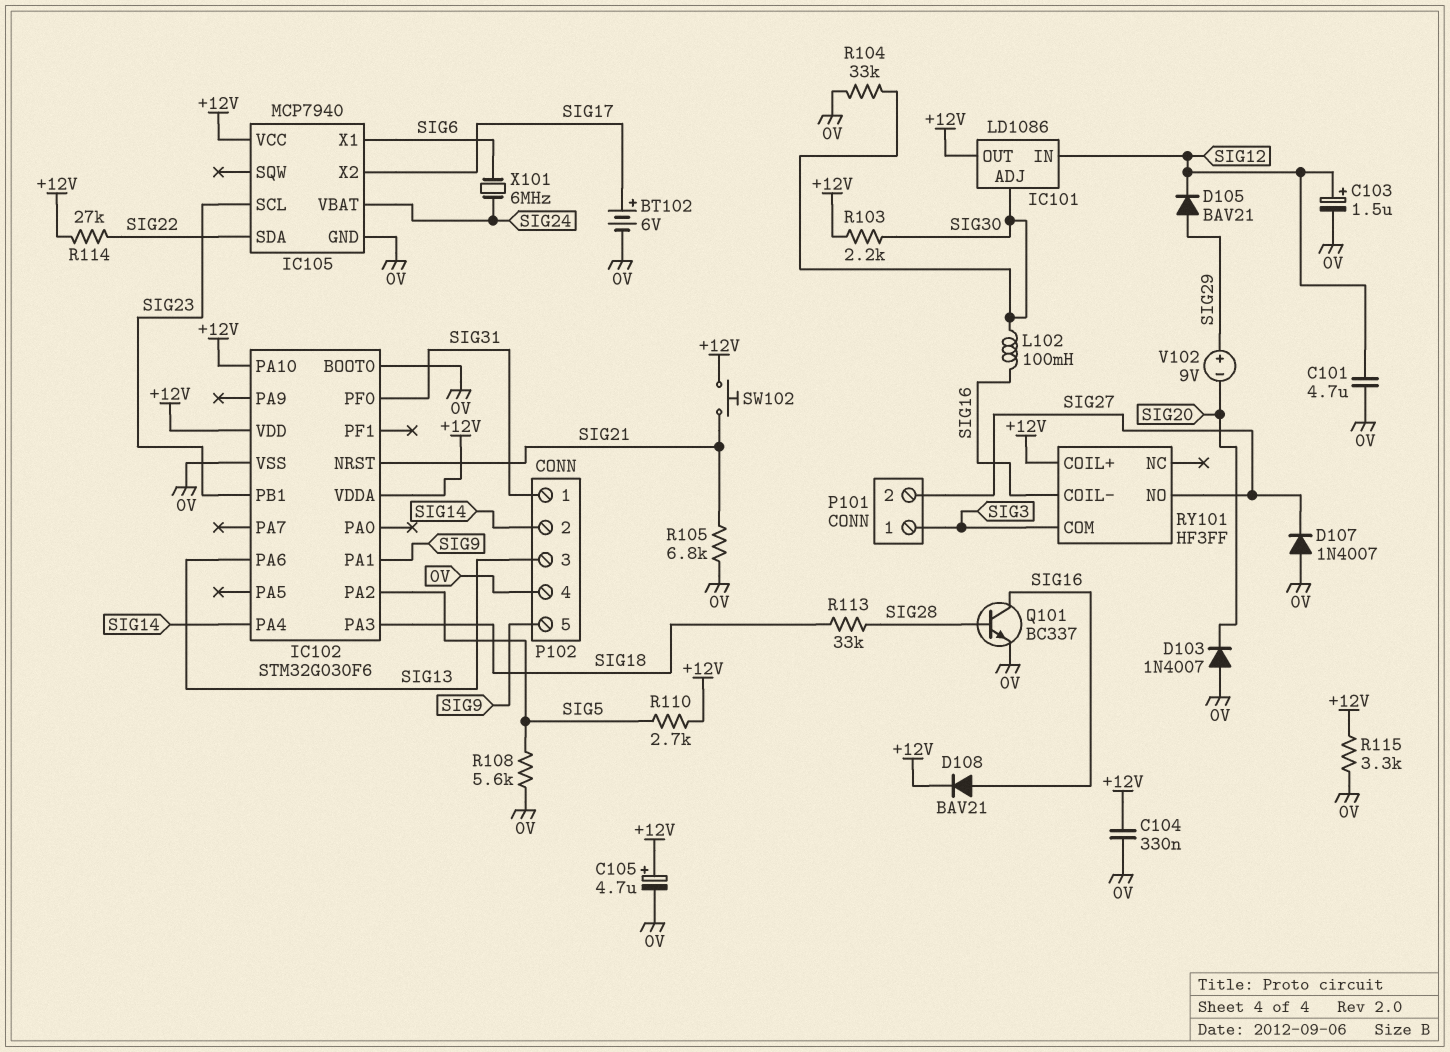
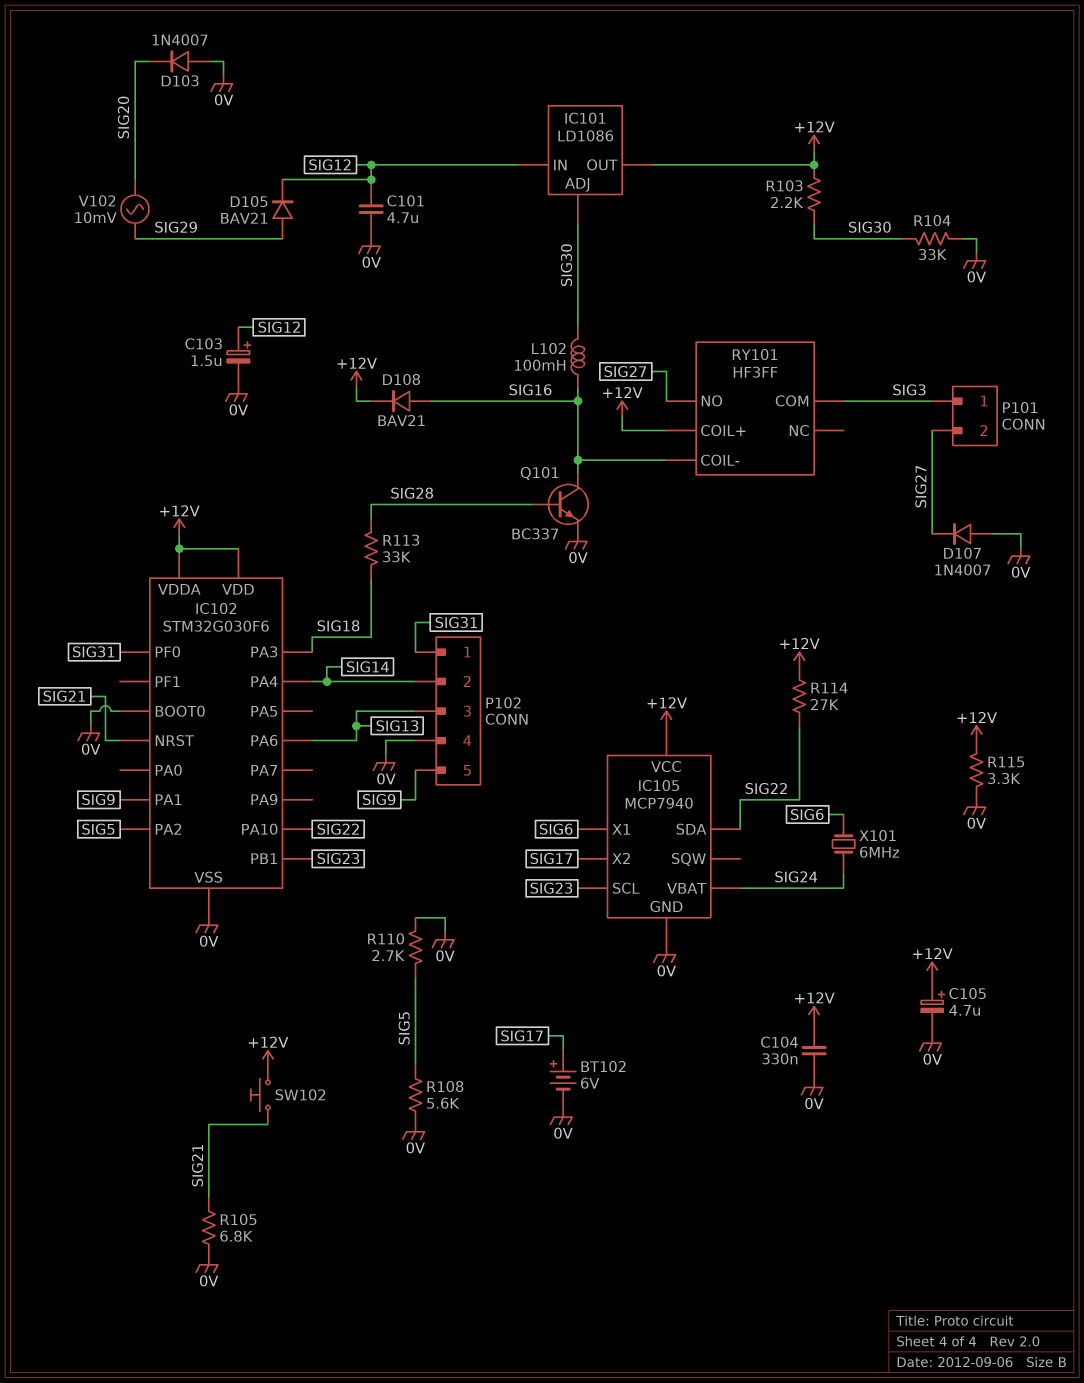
IC102 pin PA10: +12V -> SIG22
R110: 2.7k (+12V, SIG5) -> 2.7k (0V, SIG5)
V102: 9V (plus SIG29, minus SIG20) -> AC 10mV (SIG20, SIG29)

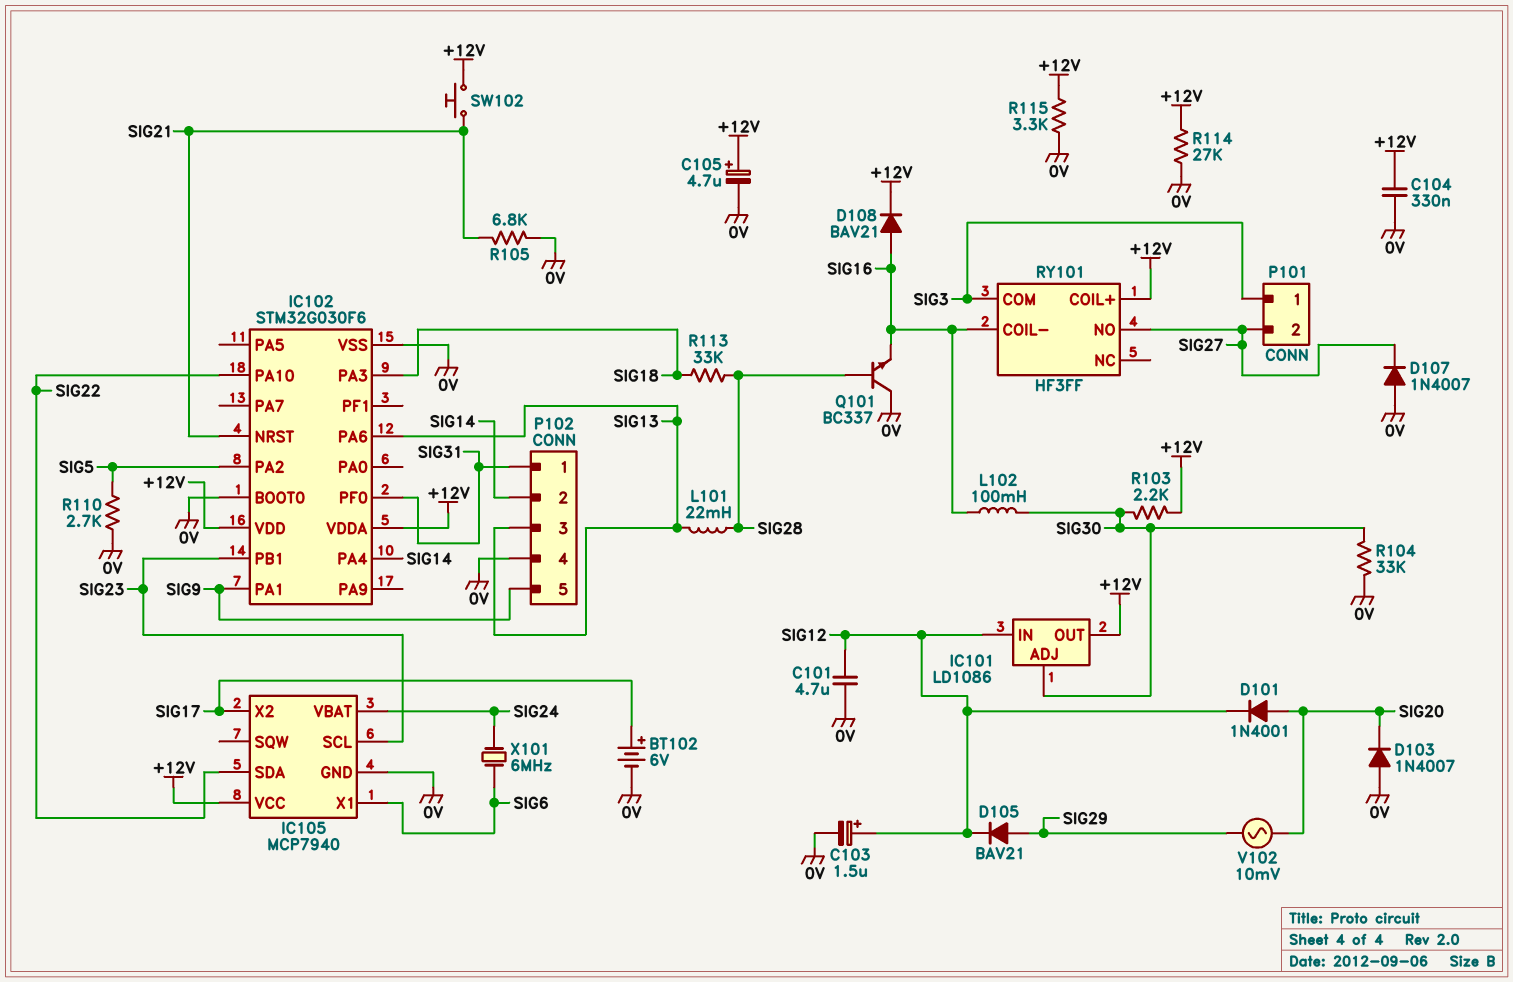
D101: none -> diode 1N4001 (A SIG20, K SIG12)
L101: none -> 22mH (SIG13, SIG28)
Q101: NPN BC337 (B SIG28, C SIG16, E 0V) -> NPN BC337 (B SIG28, C 0V, E SIG16)
R108: 5.6k (0V, SIG5) -> none
R114: 27k (+12V, SIG22) -> 27k (+12V, 0V)

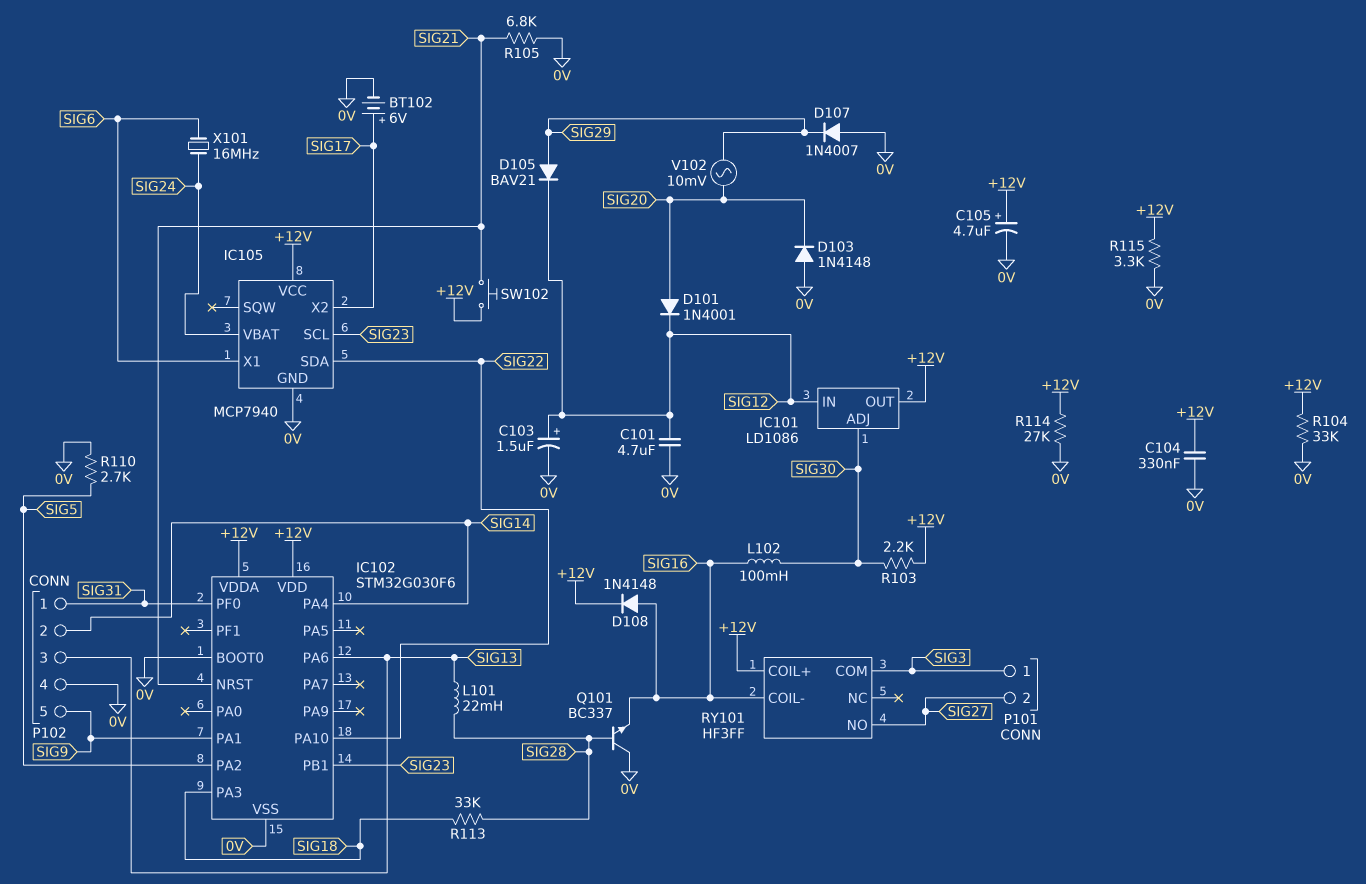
D103: diode 1N4007 (A 0V, K SIG20) -> diode 1N4148 (A 0V, K SIG20)
D107: diode 1N4007 (A 0V, K SIG27) -> diode 1N4007 (A 0V, K SIG29)
D108: diode BAV21 (A SIG16, K +12V) -> diode 1N4148 (A SIG16, K +12V)
R104: 33k (0V, SIG30) -> 33k (+12V, 0V)
X101: 6MHz (SIG6, SIG24) -> 16MHz (SIG6, SIG24)

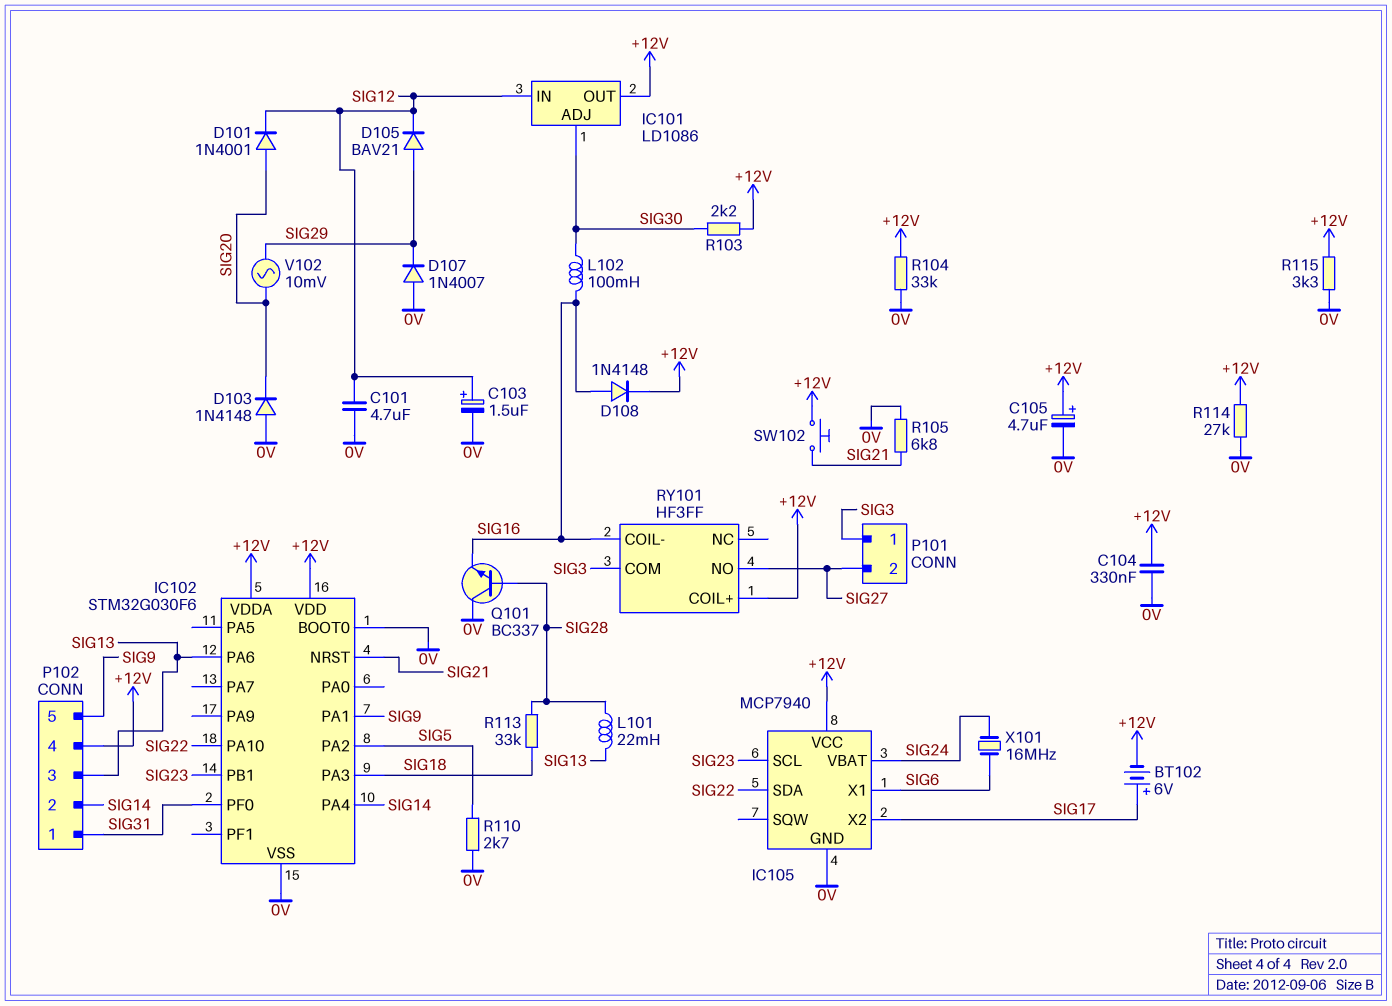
BT102: 6V (plus SIG17, minus 0V) -> 6V (plus SIG17, minus +12V)
P102 pin 4: 0V -> +12V

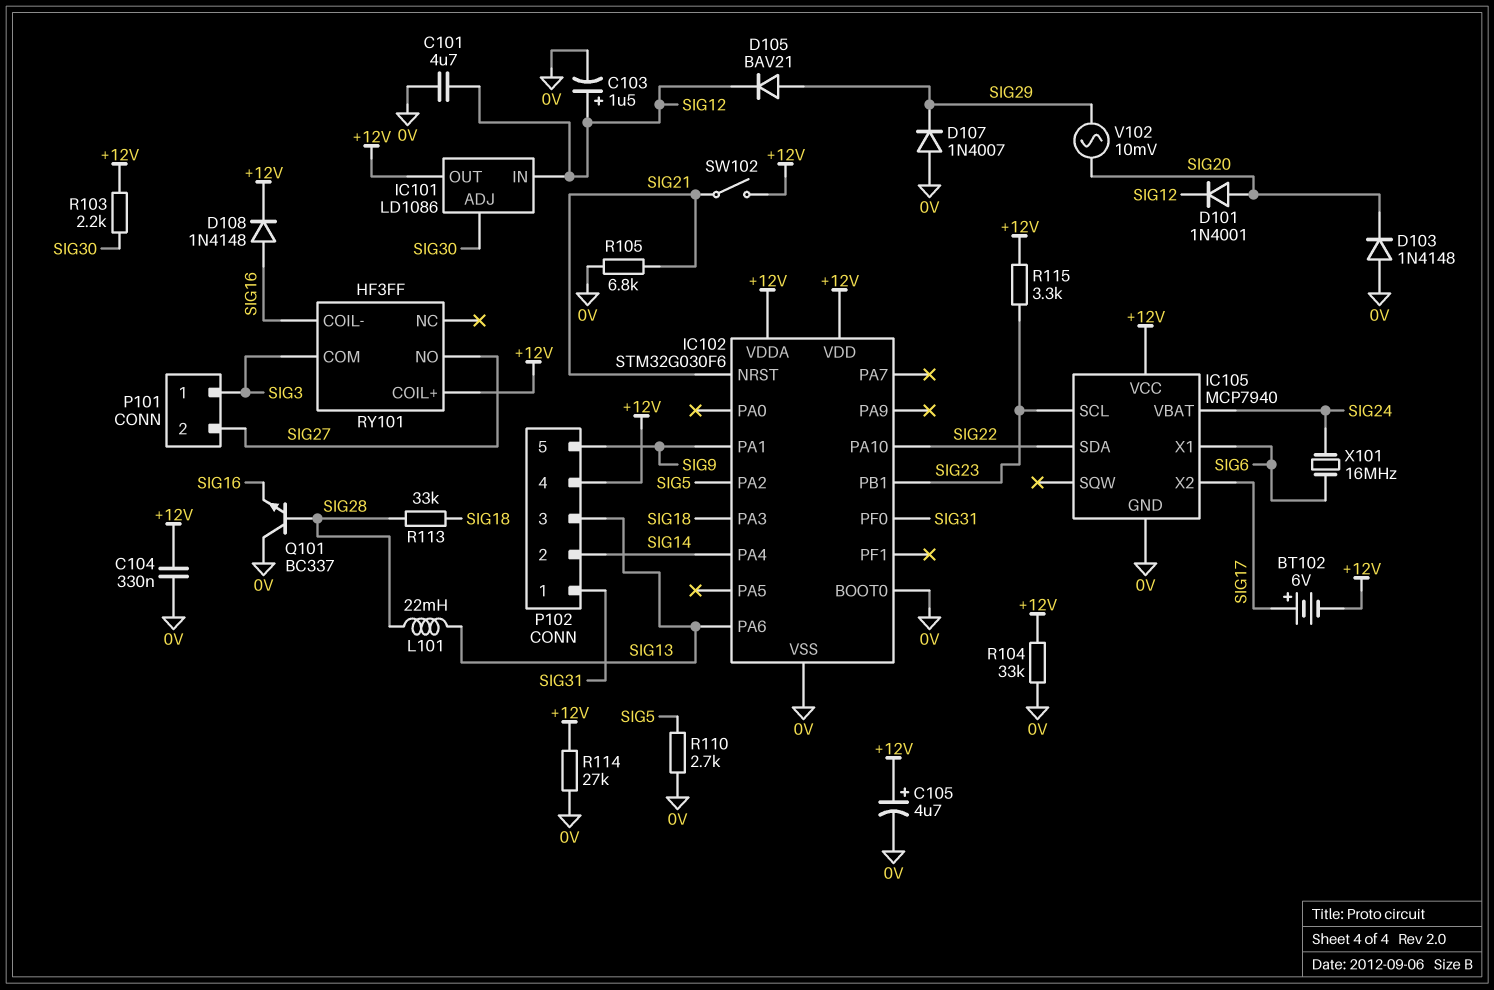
L102: 100mH (SIG16, SIG30) -> none
R115: 3.3k (+12V, 0V) -> 3.3k (+12V, SIG23)
SW102: button (+12V, SIG21) -> switch (+12V, SIG21)

